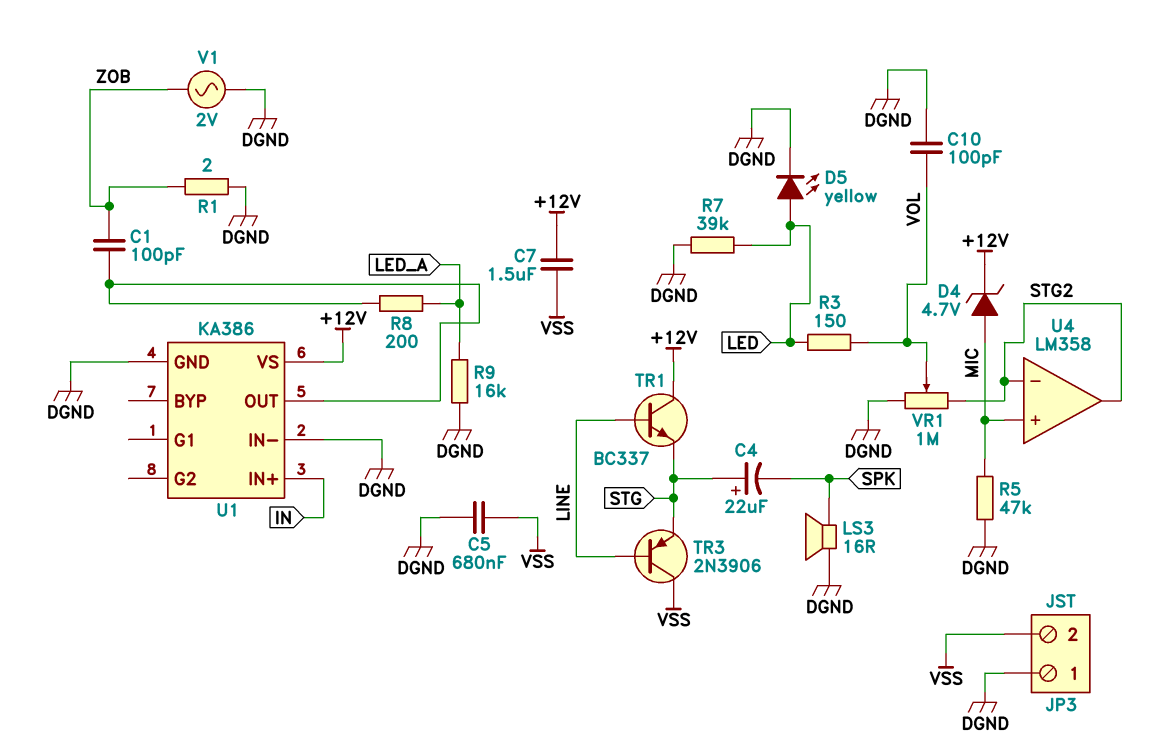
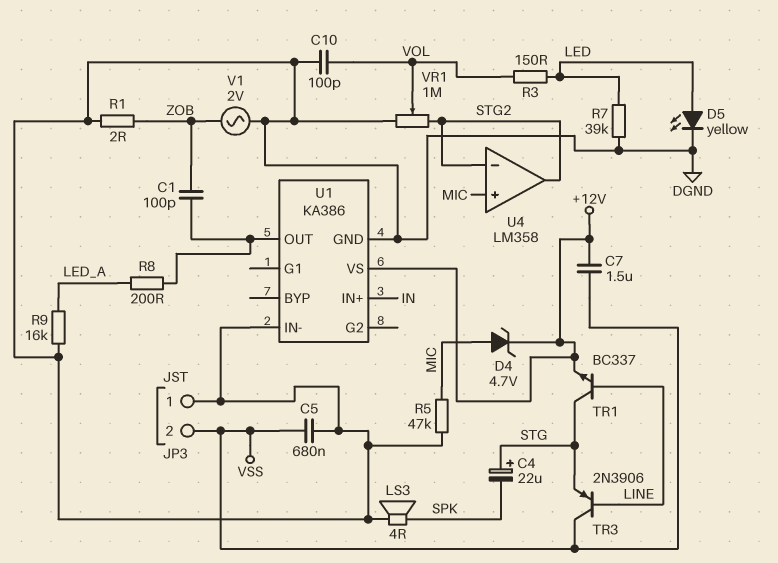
LS3: speaker 16R (DGND, SPK) -> speaker 4R (DGND, SPK)
TR1: NPN BC337 (B LINE, C +12V, E STG) -> NPN BC337 (B LINE, C STG, E +12V)

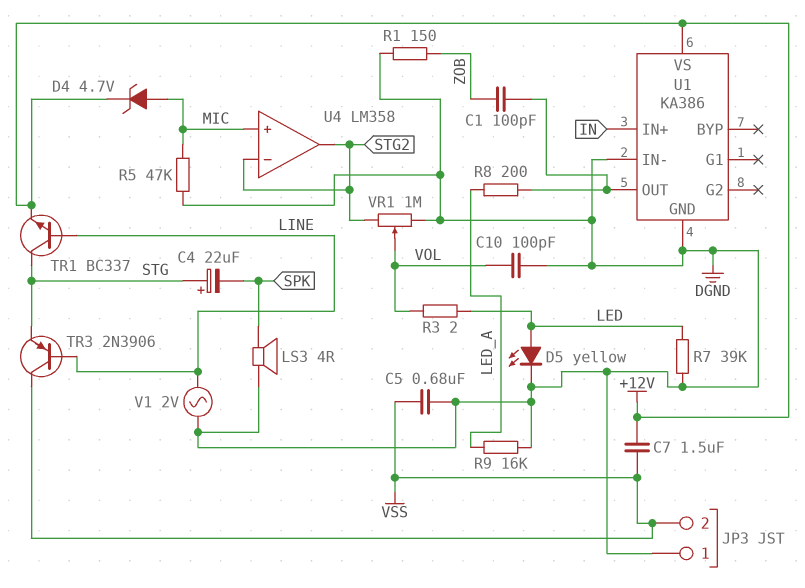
R1: 2 (DGND, ZOB) -> 150 (DGND, ZOB)
R3: 150 (LED, VOL) -> 2 (LED, VOL)
V1: AC 2V (DGND, ZOB) -> AC 2V (DGND, LINE)

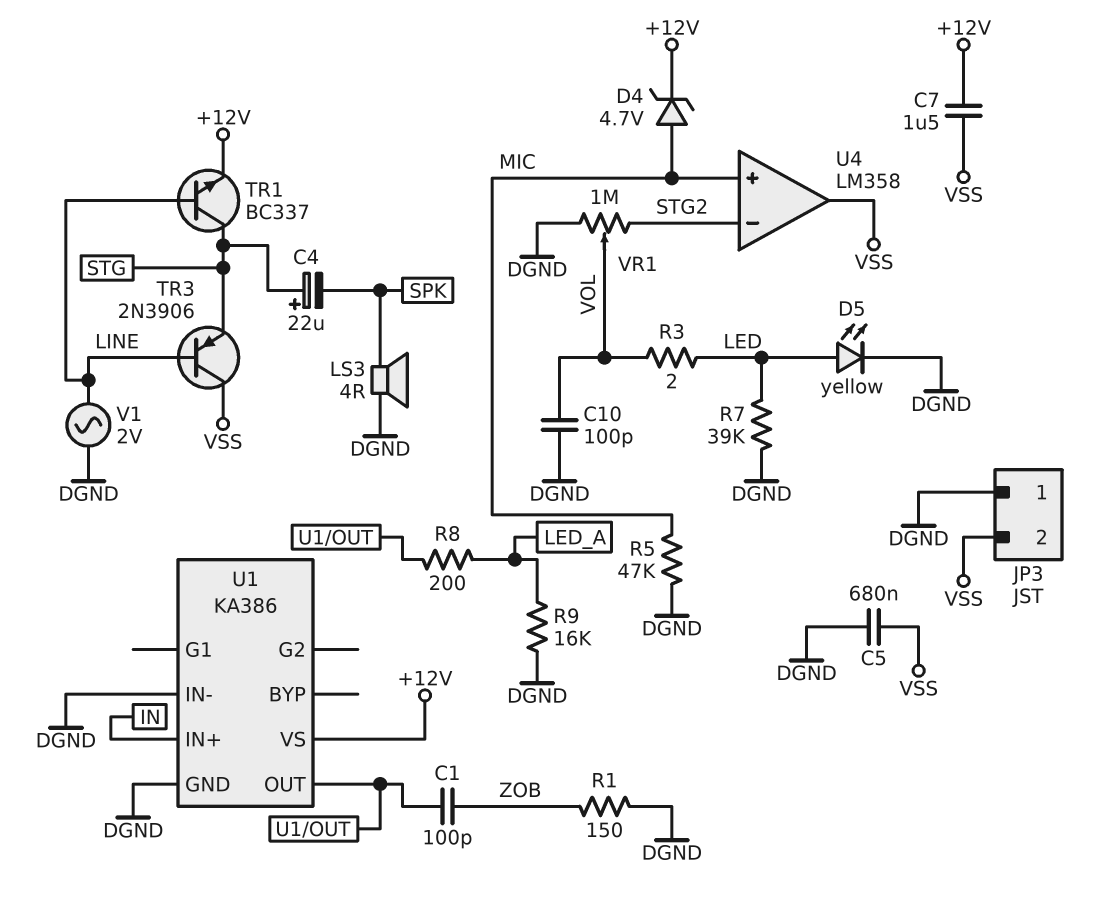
U4 pin out: STG2 -> VSS

